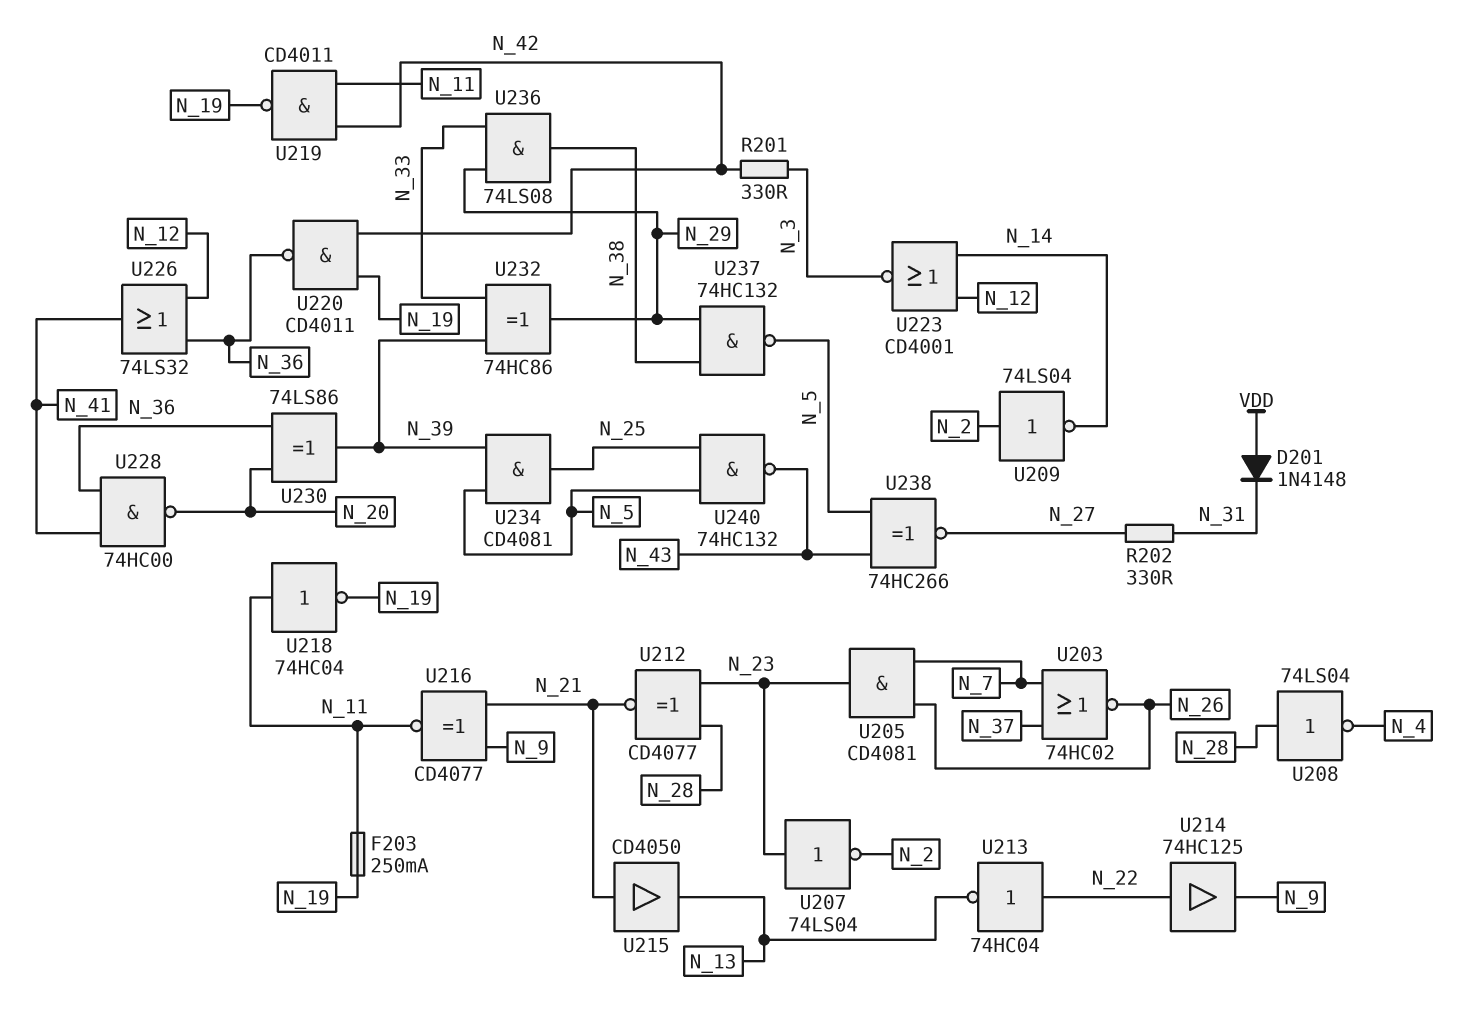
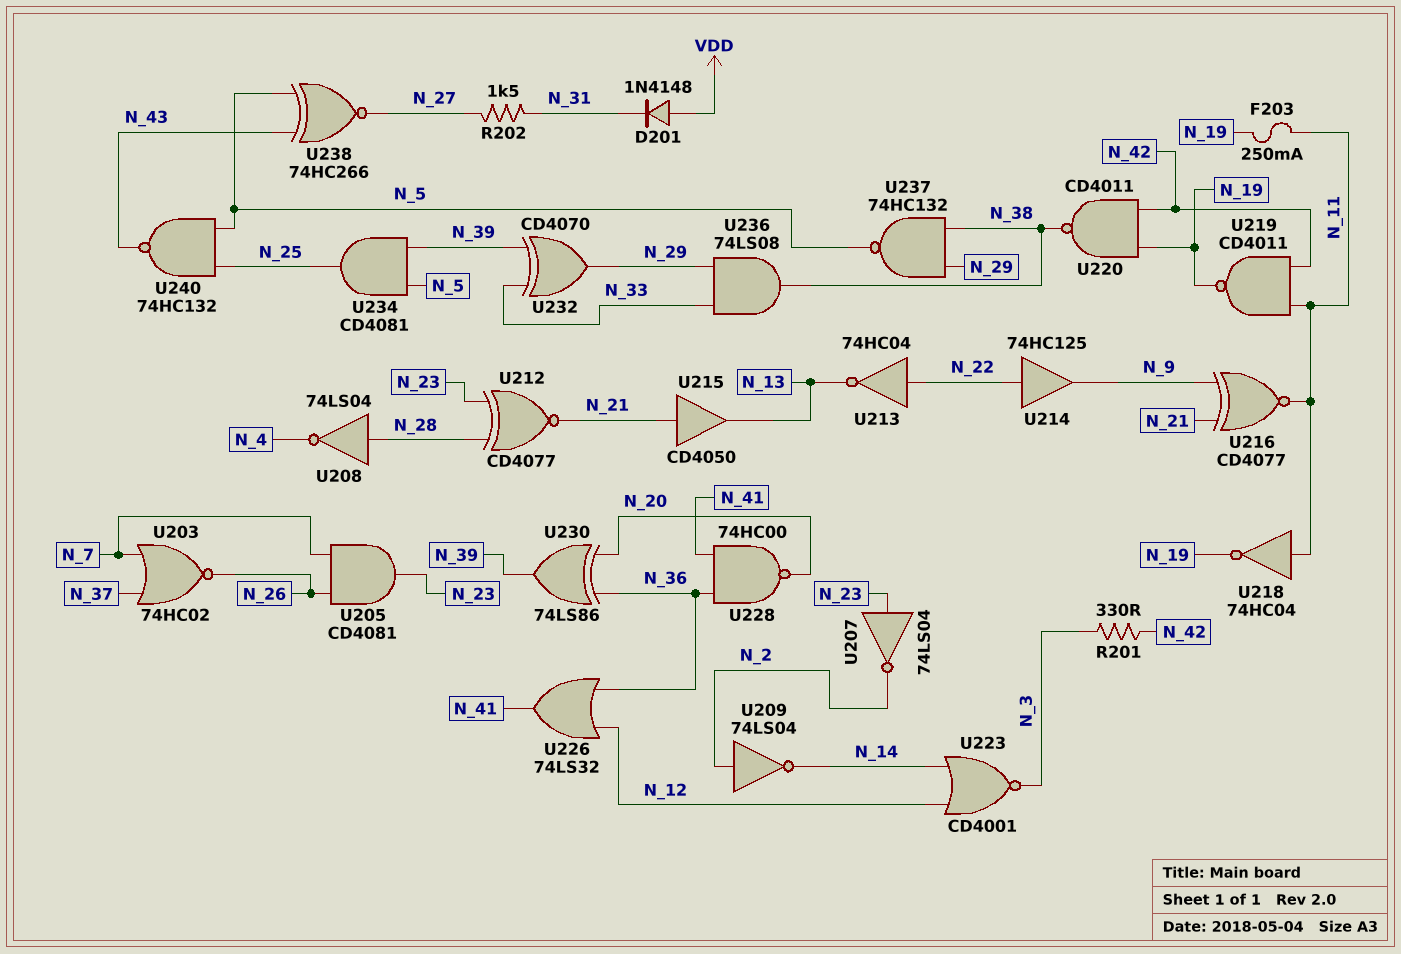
R202: 330 (N_27, N_31) -> 1.5k (N_27, N_31)
U220: NAND CD4011 (in N_19, in N_42, out N_36) -> NAND CD4011 (in N_19, in N_42, out N_38)
U232: XOR 74HC86 (in N_33, in N_39, out N_29) -> XOR CD4070 (in N_33, in N_39, out N_29)

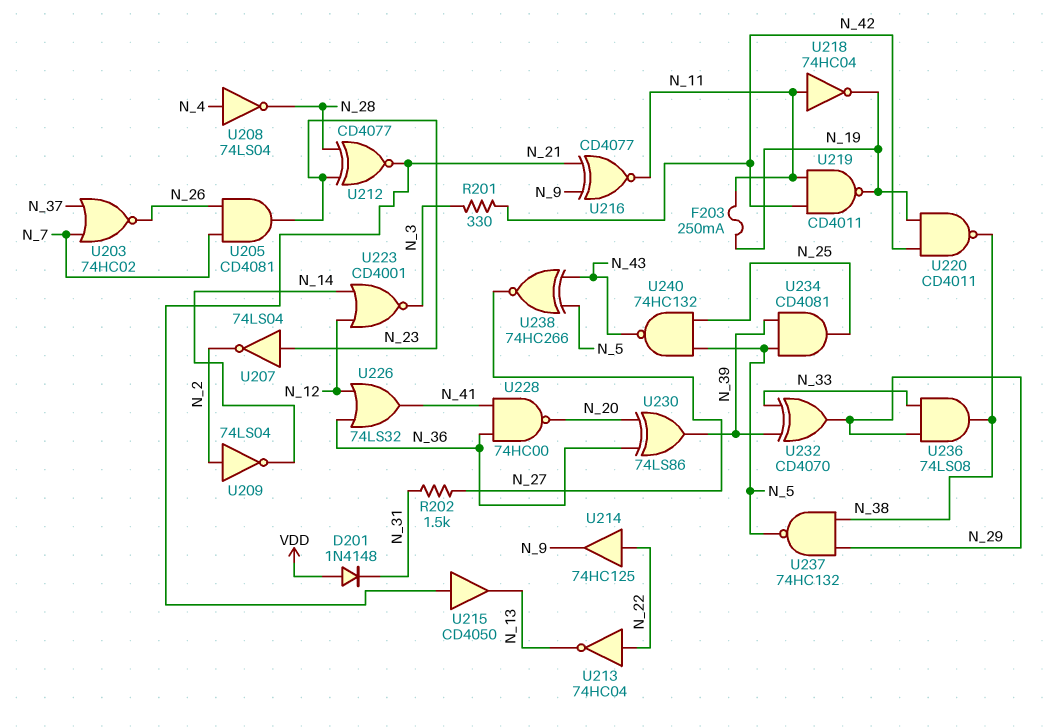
U208: NOT 74LS04 (in N_28, out N_4) -> NOT 74LS04 (in N_4, out N_28)

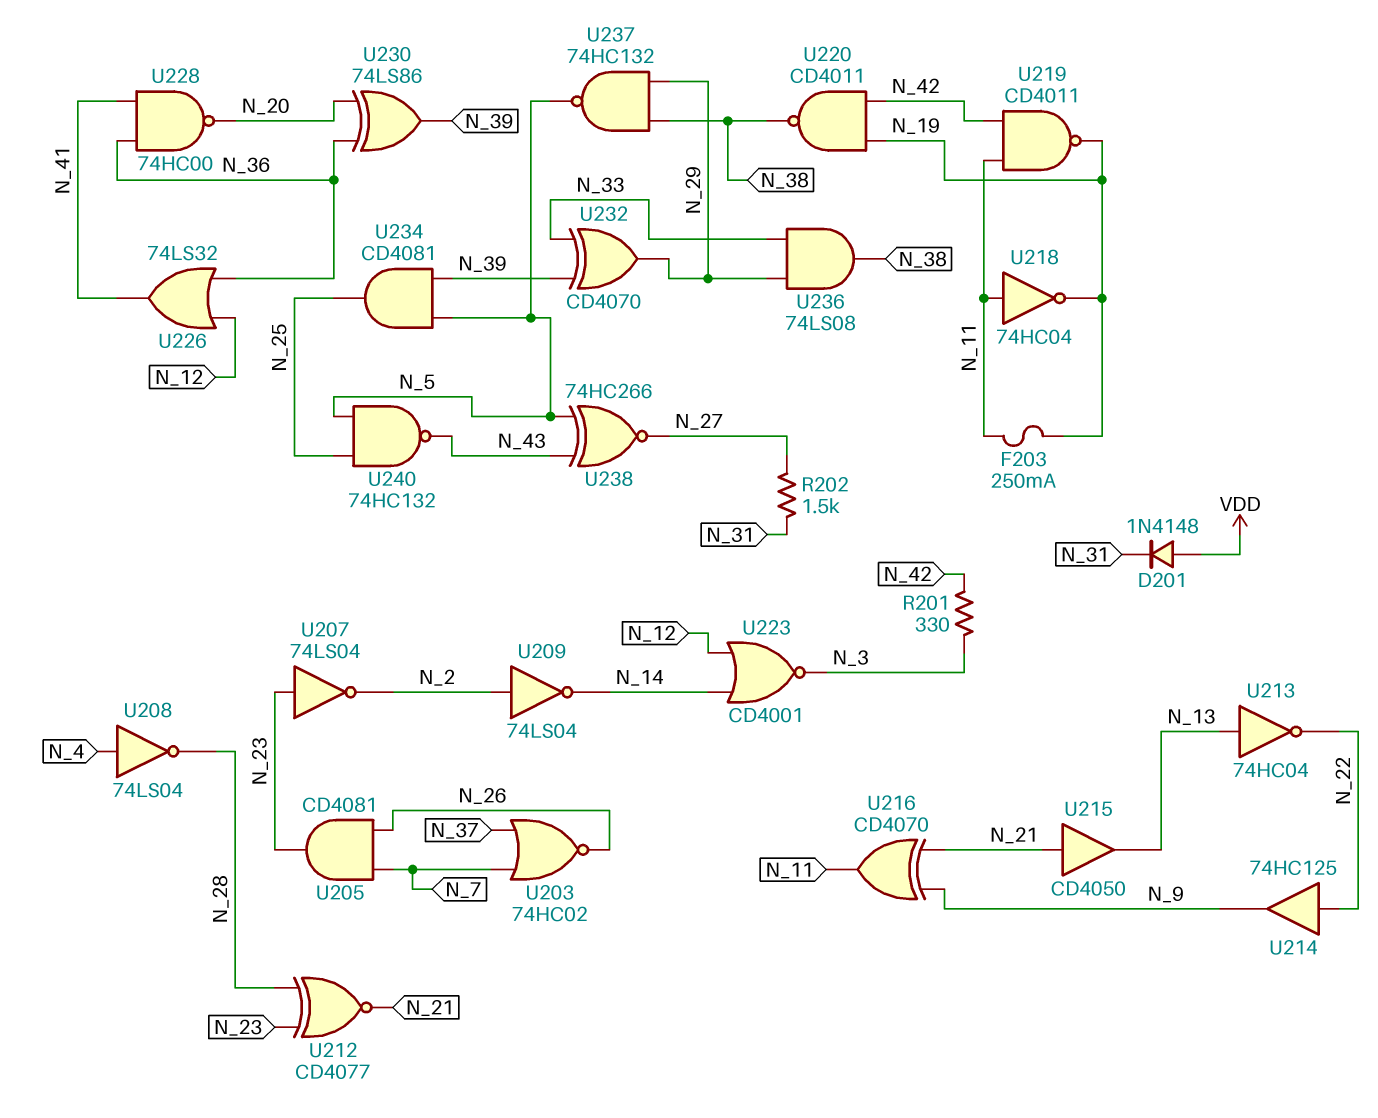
U213: NOT 74HC04 (in N_22, out N_13) -> NOT 74HC04 (in N_13, out N_22)
U216: XNOR CD4077 (in N_9, in N_21, out N_11) -> XOR CD4070 (in N_9, in N_21, out N_11)

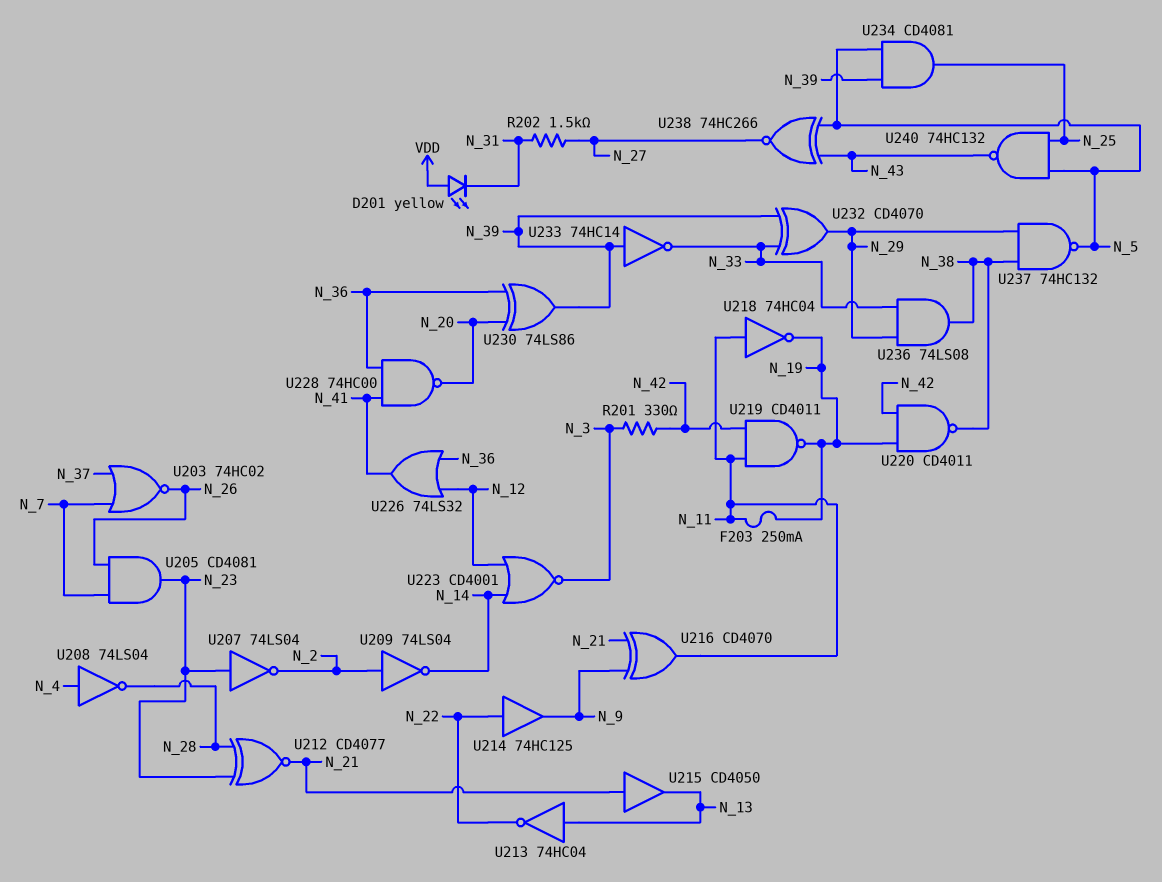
D201: diode 1N4148 (A VDD, K N_31) -> LED yellow (A VDD, K N_31)
U233: none -> NOT 74HC14 (in N_39, out N_33)

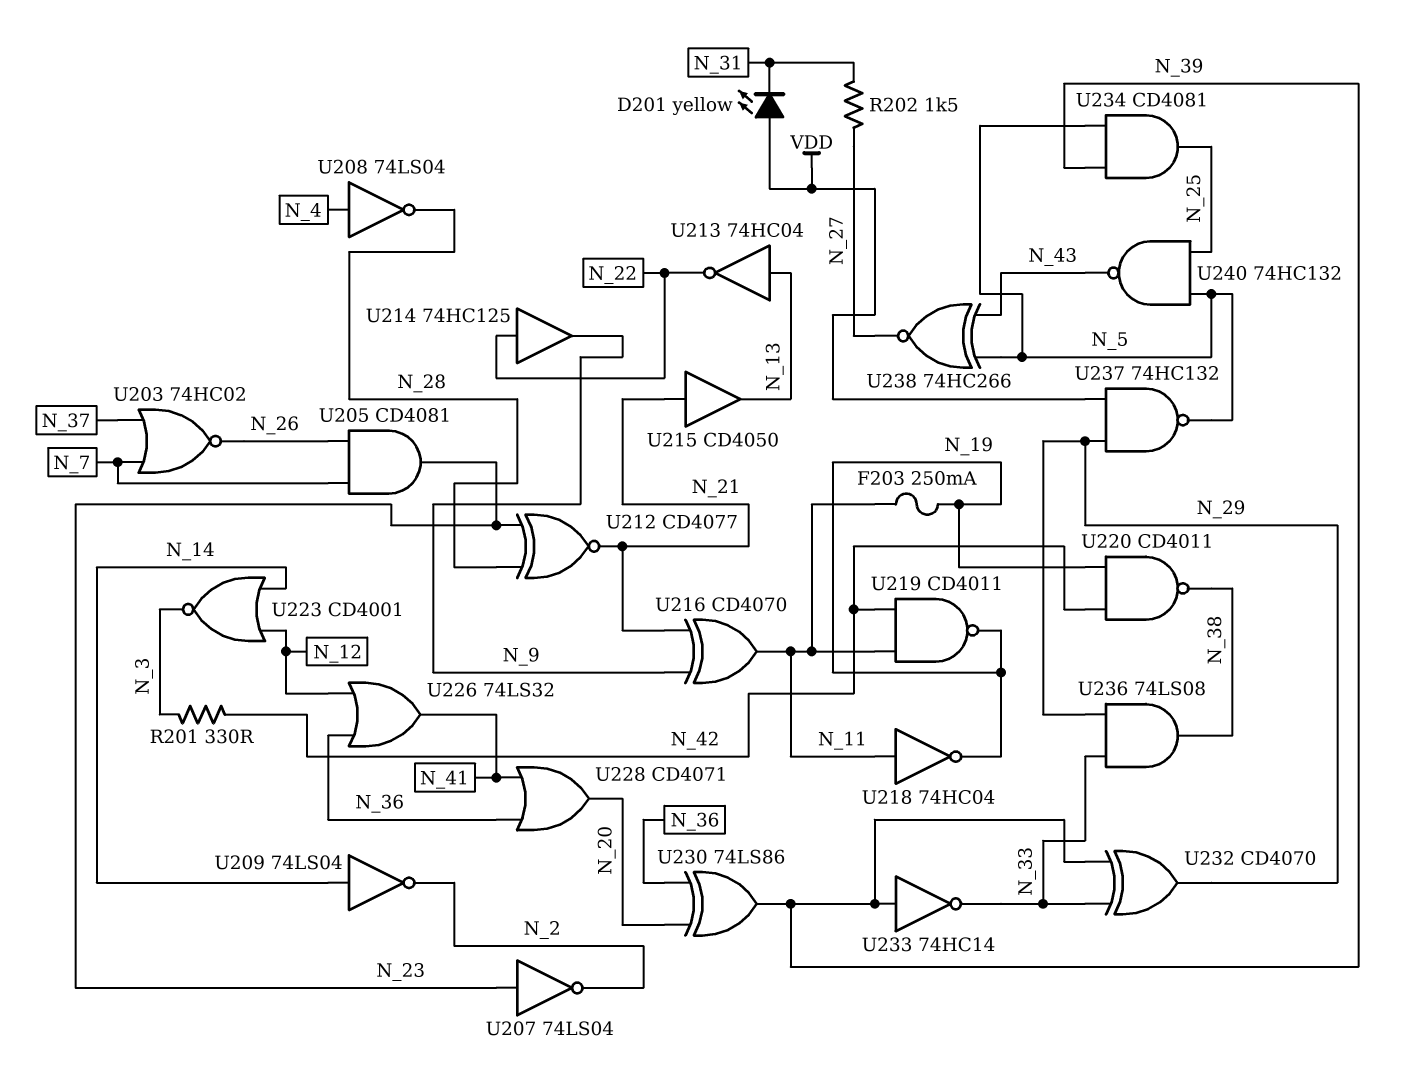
U209: NOT 74LS04 (in N_2, out N_14) -> NOT 74LS04 (in N_14, out N_2)
U228: NAND 74HC00 (in N_36, in N_41, out N_20) -> OR CD4071 (in N_36, in N_41, out N_20)
U237: NAND 74HC132 (in N_29, in N_38, out N_5) -> NAND 74HC132 (in N_29, in VDD, out N_5)

